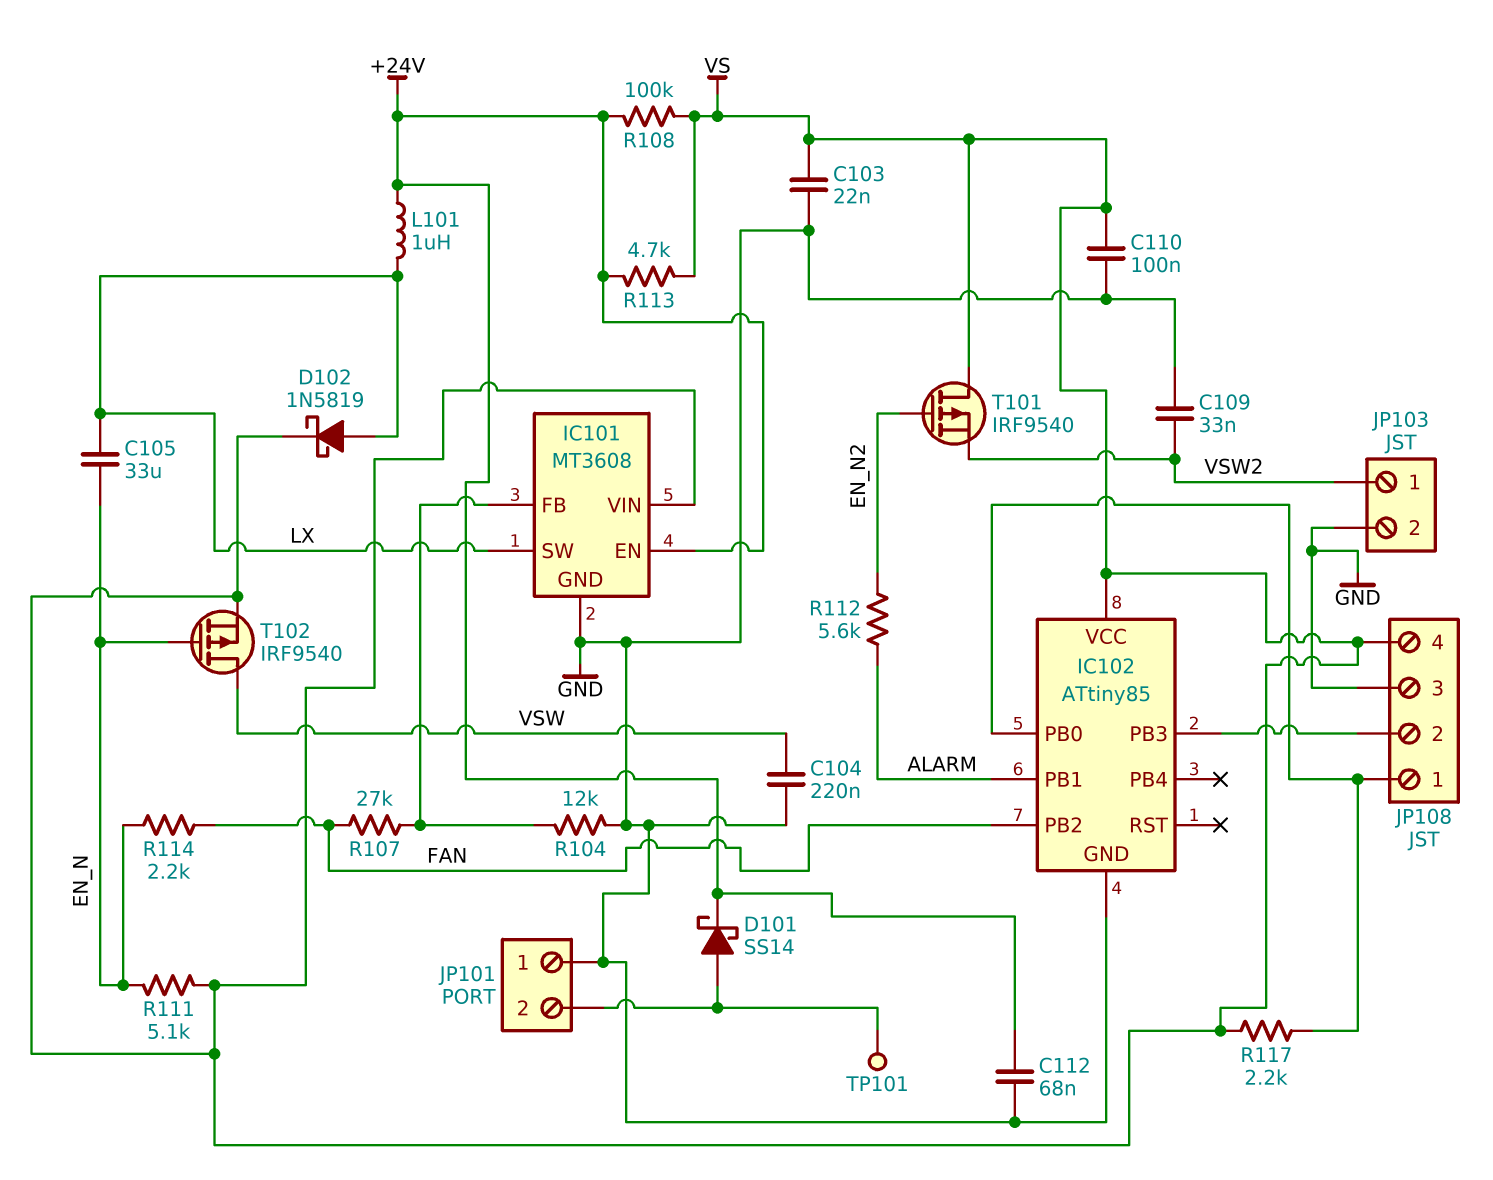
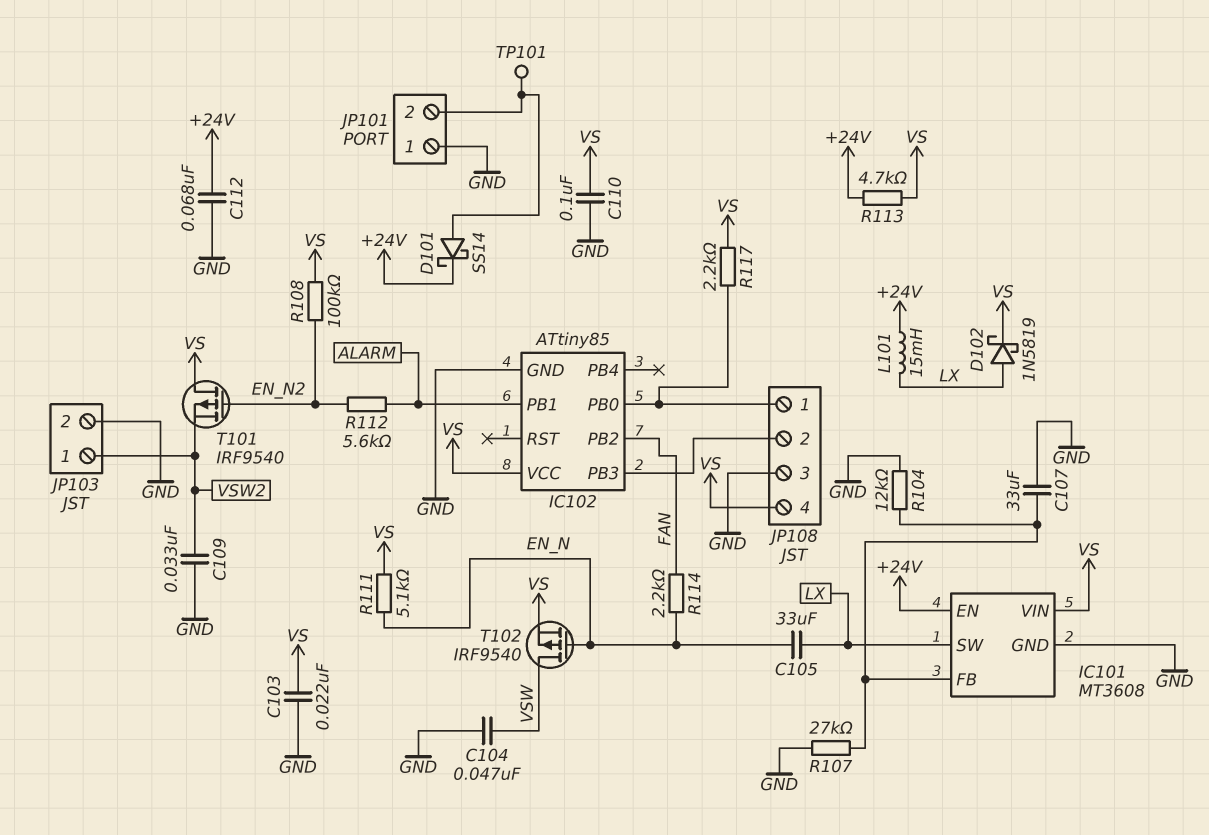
C104: 220nF (GND, VSW) -> 47nF (GND, VSW)
C107: none -> 33uF (GND, IC101/FB)
L101: 1uH (+24V, LX) -> 15mH (+24V, LX)
R107: 27k (FAN, IC101/FB) -> 27k (GND, IC101/FB)
R108: 100k (+24V, VS) -> 100k (EN_N2, VS)

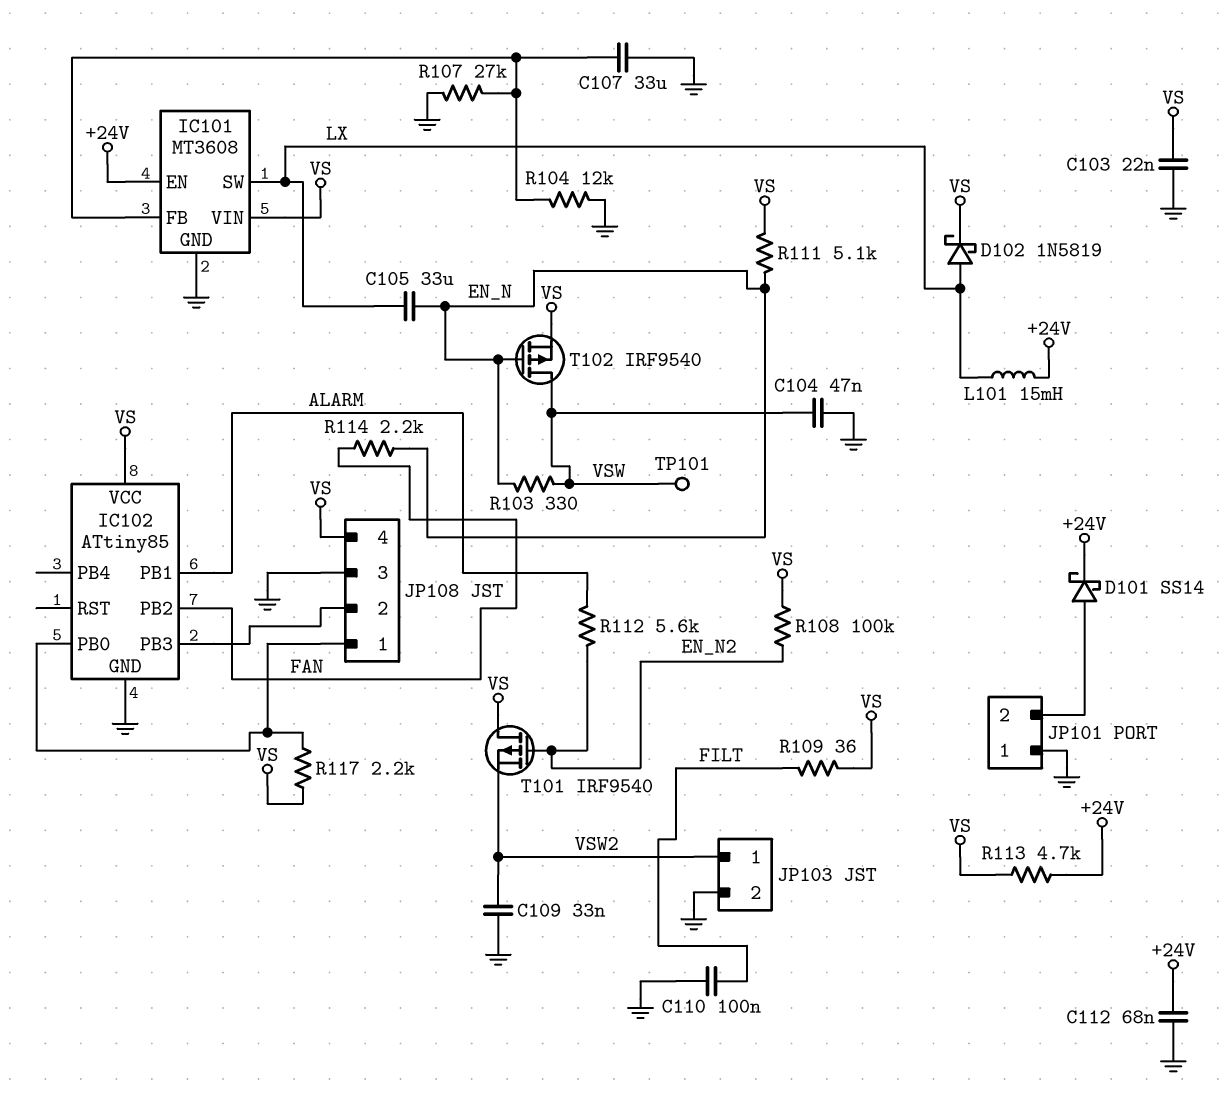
C110: 100nF (GND, VS) -> 100nF (FILT, GND)
R103: none -> 330 (EN_N, VSW)
R109: none -> 36 (FILT, VS)
TP101: test point (JP101/2) -> test point (VSW)

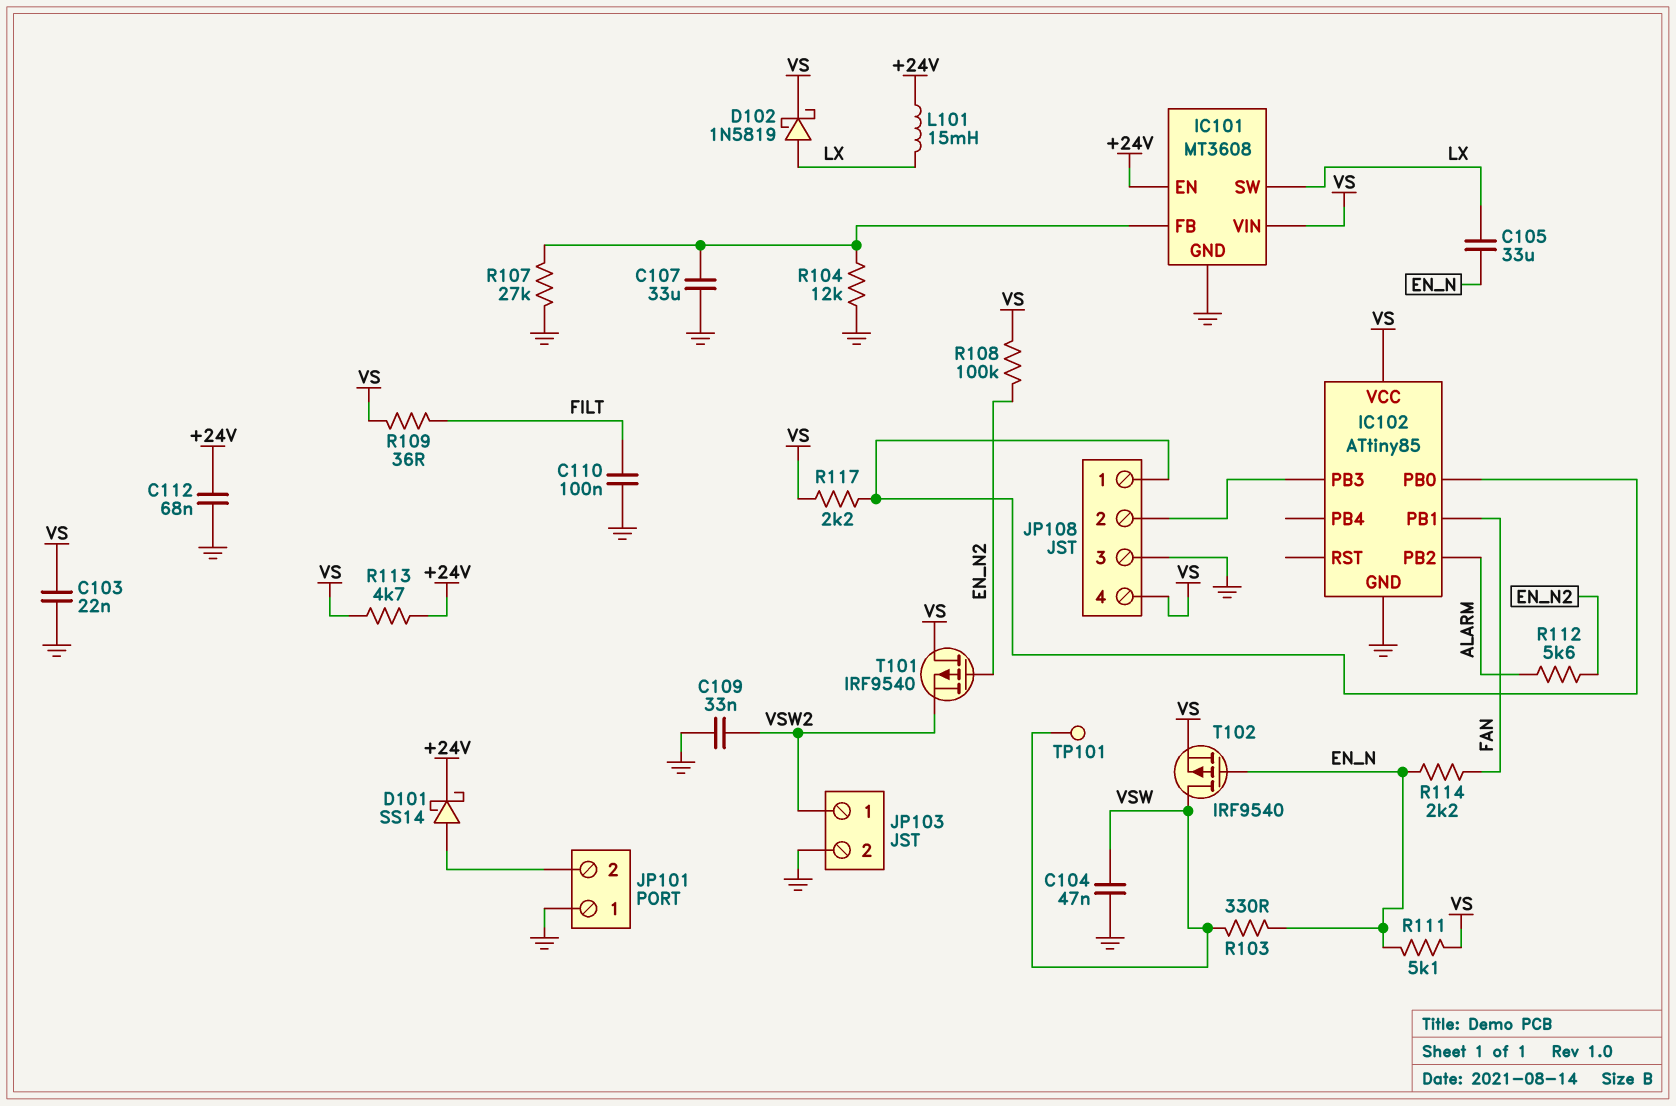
IC102 pin PB1: ALARM -> FAN
IC102 pin PB2: FAN -> ALARM

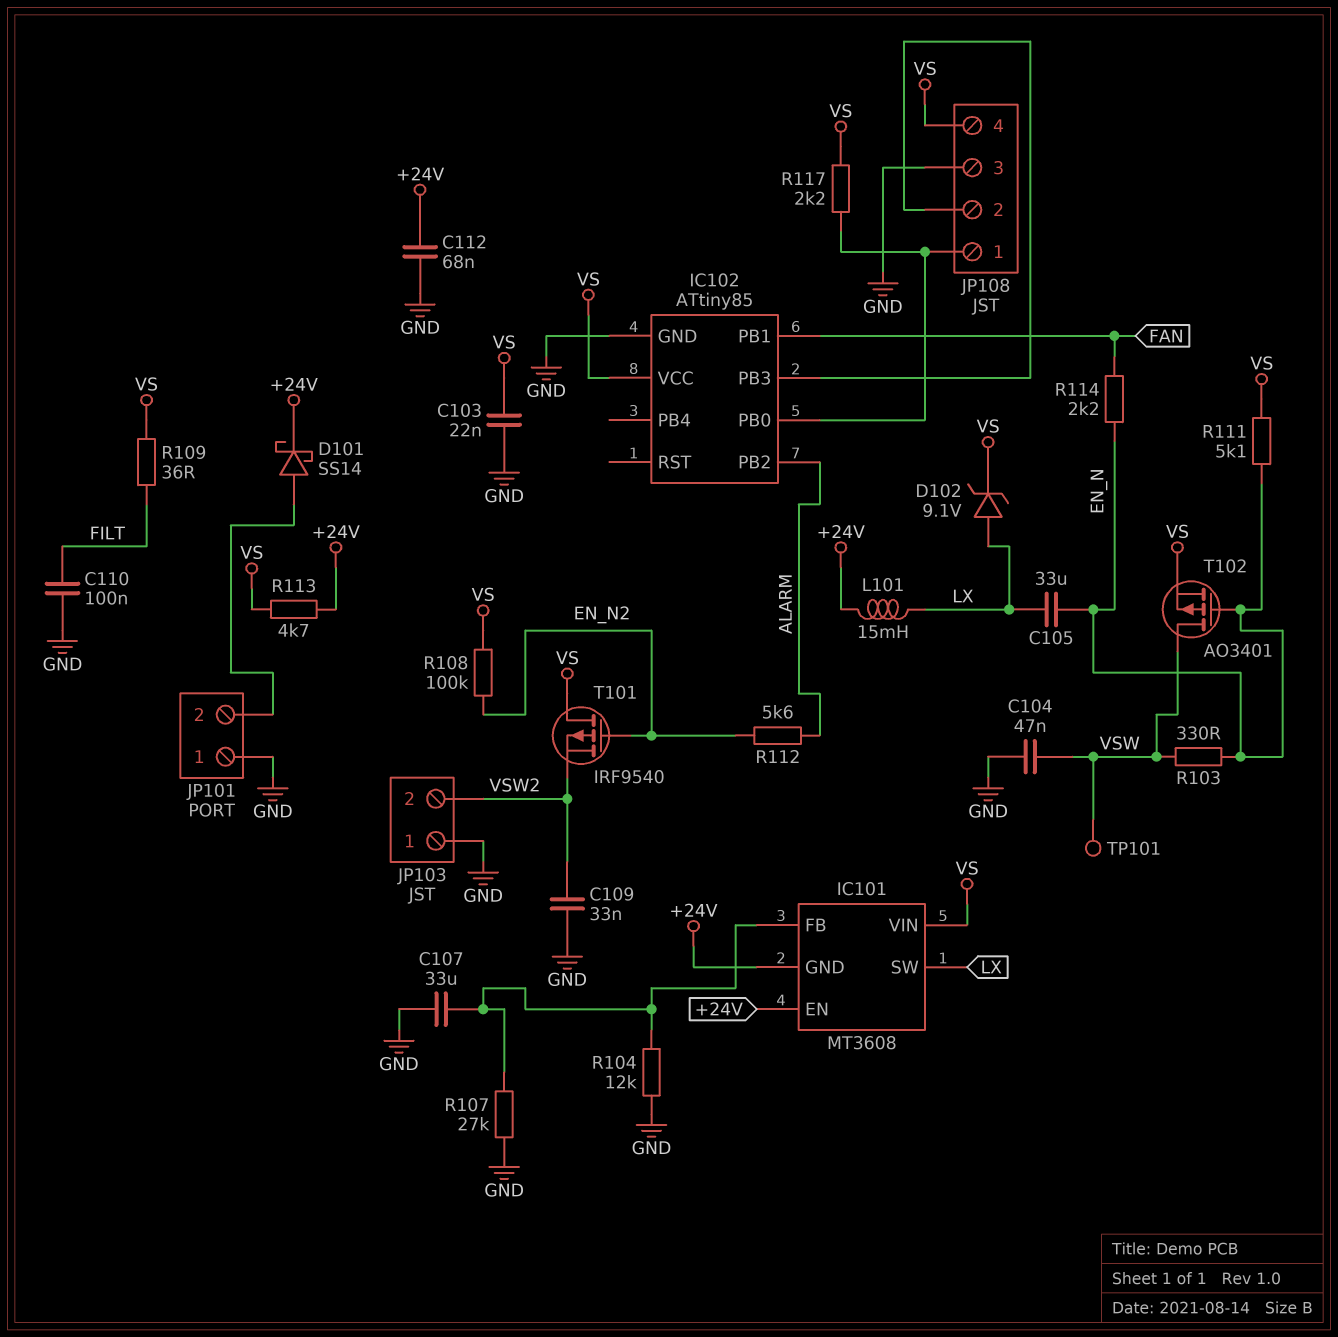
D102: schottky 1N5819 (A LX, K VS) -> zener 9.1V (A LX, K VS)
IC101 pin GND: GND -> +24V
JP103 pin 1: VSW2 -> GND
JP103 pin 2: GND -> VSW2
T102: PMOS IRF9540 (G EN_N, D VSW, S VS) -> PMOS AO3401 (G EN_N, D VSW, S VS)

